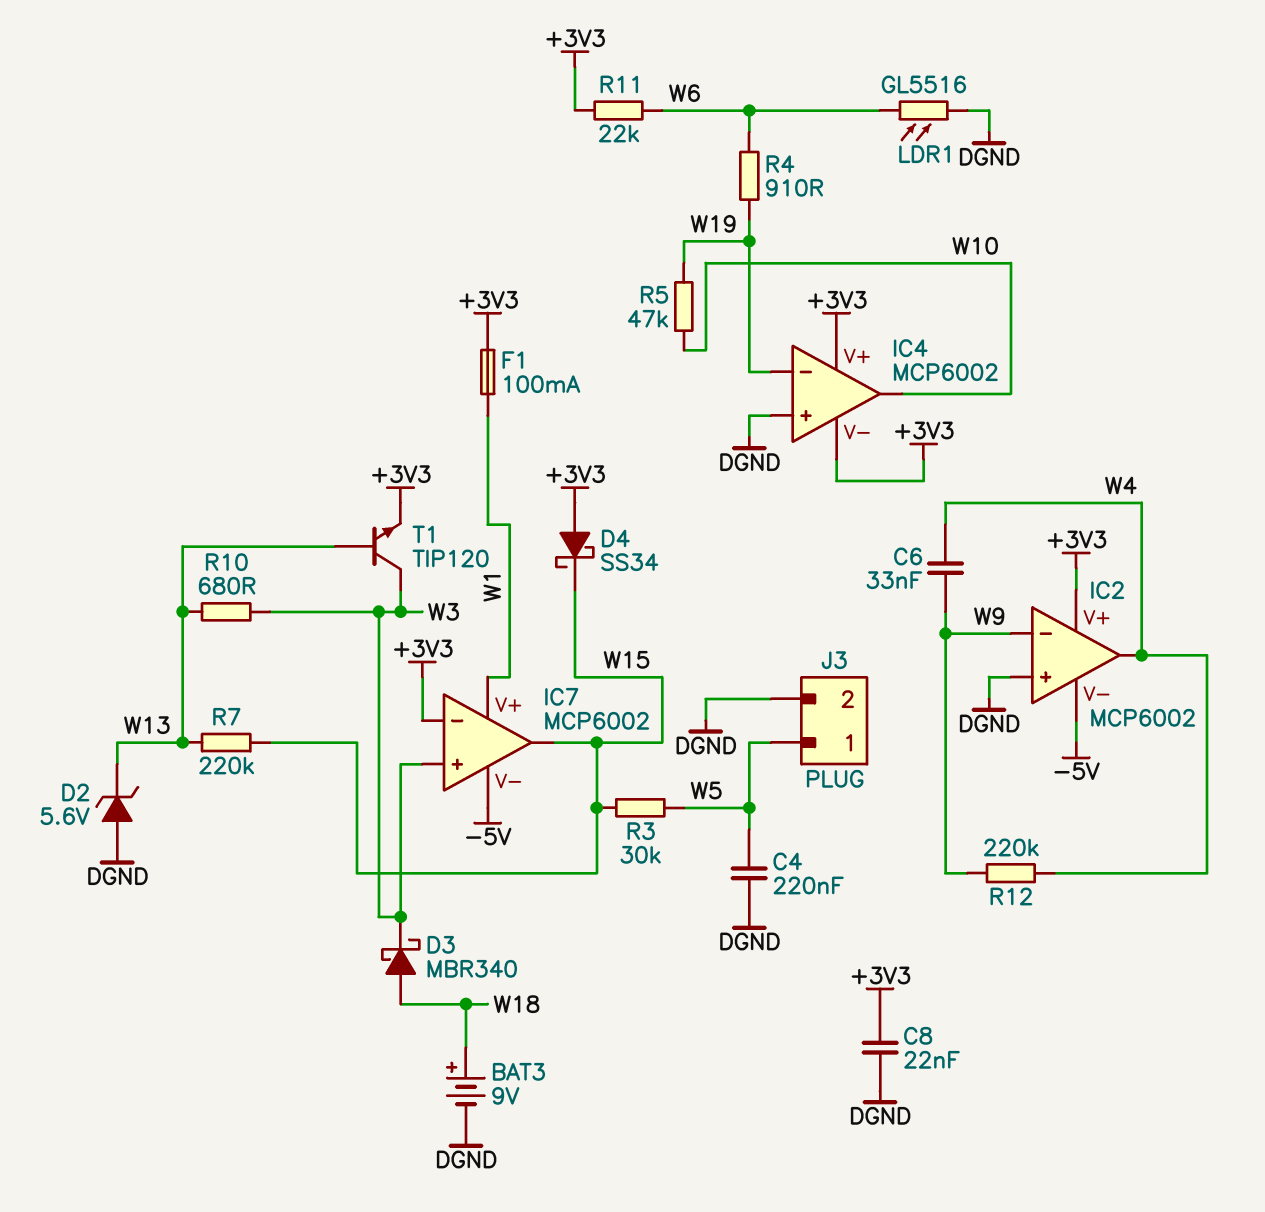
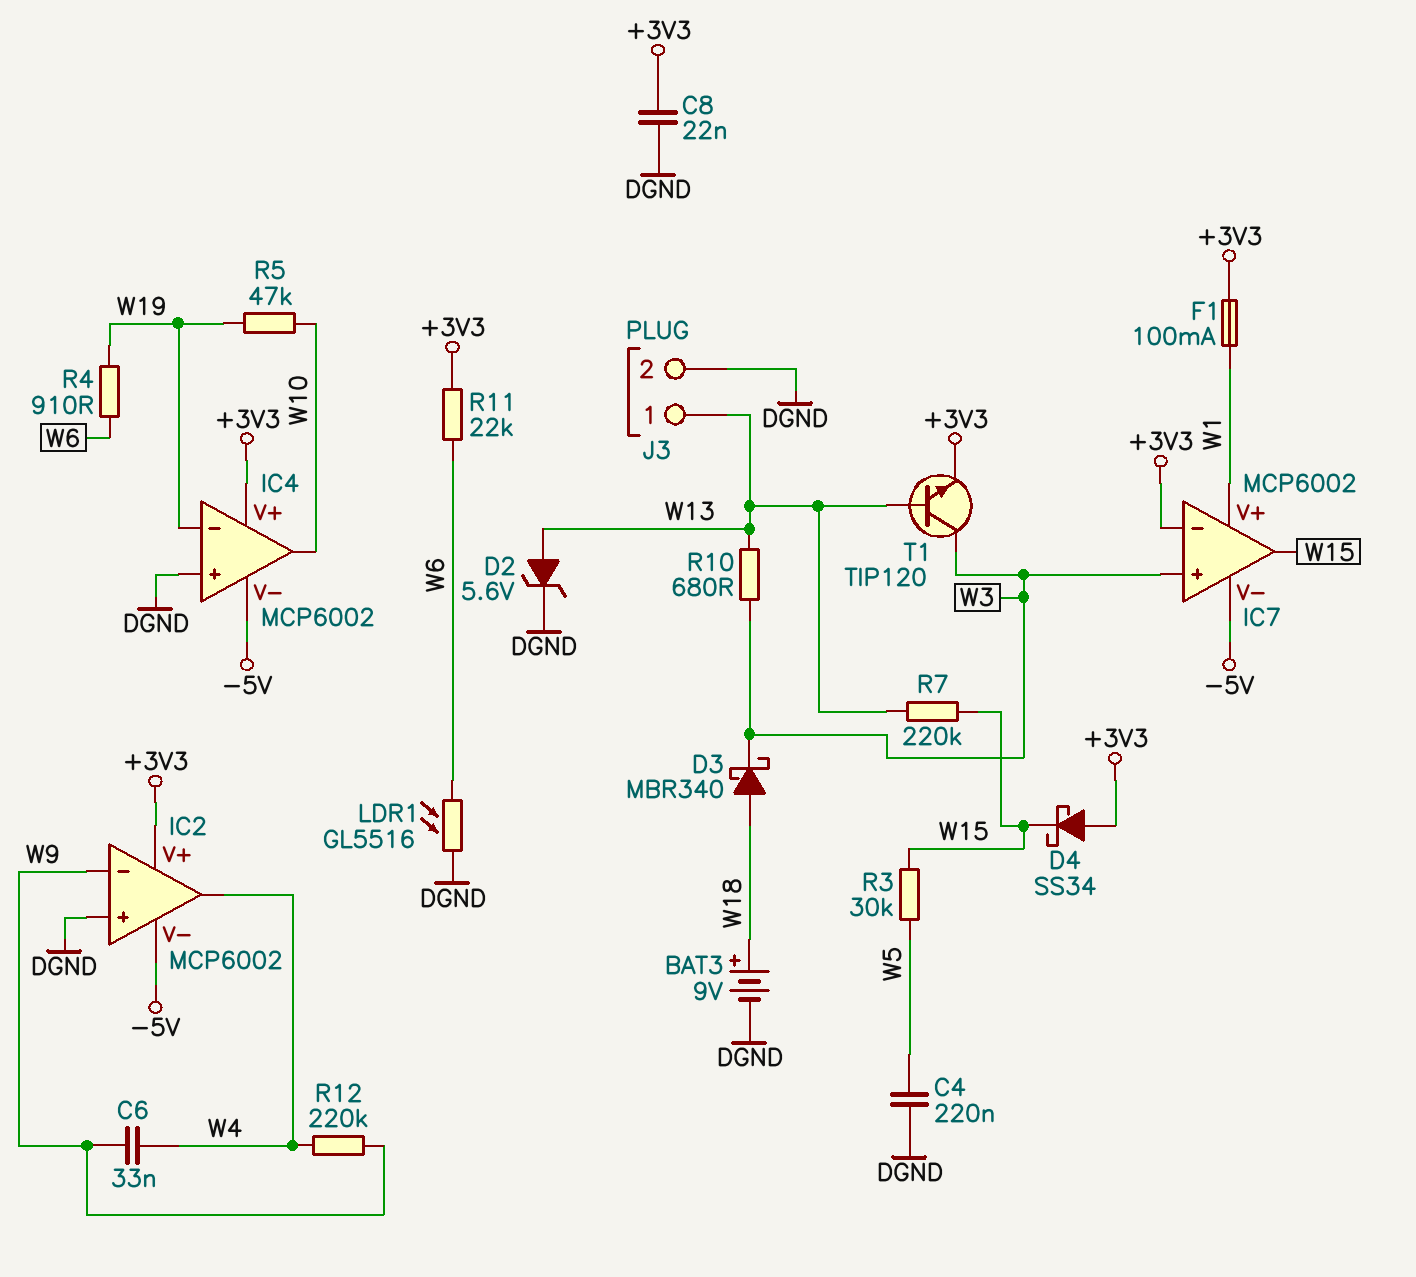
D2: zener 5.6V (A DGND, K W13) -> zener 5.6V (A W13, K DGND)
IC4 pin V-: +3V3 -> -5V
J3 pin 1: W5 -> W13

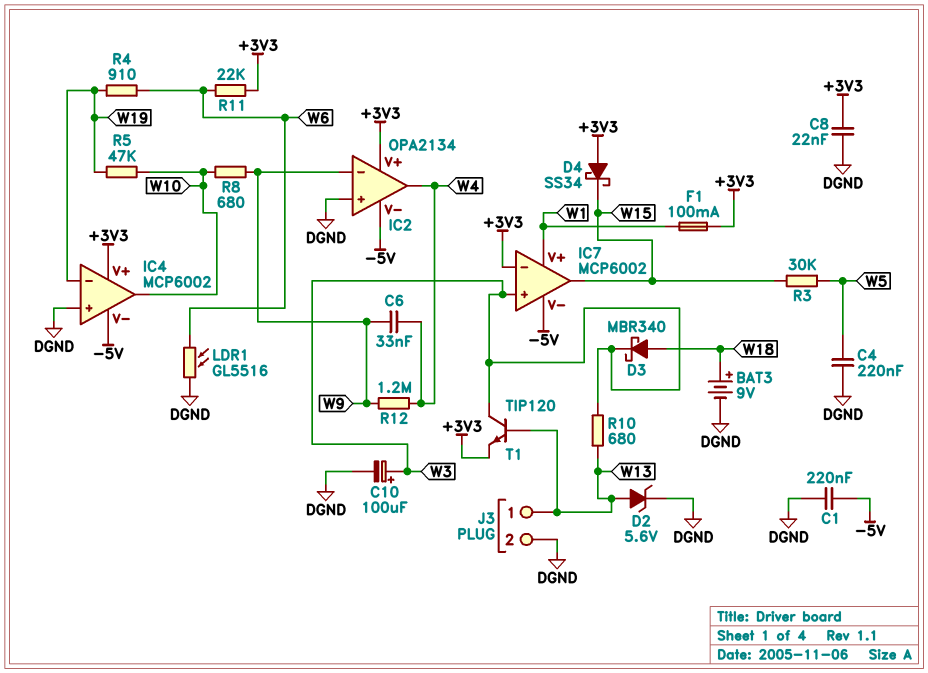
C1: none -> 220nF (-5V, DGND)
C10: none -> 100uF (plus W3, minus DGND)
IC2: MCP6002 -> OPA2134
R7: 220k (W13, W15) -> none
R8: none -> 680 (W9, W10)
R12: 220k (W4, W9) -> 1.2M (W4, W9)

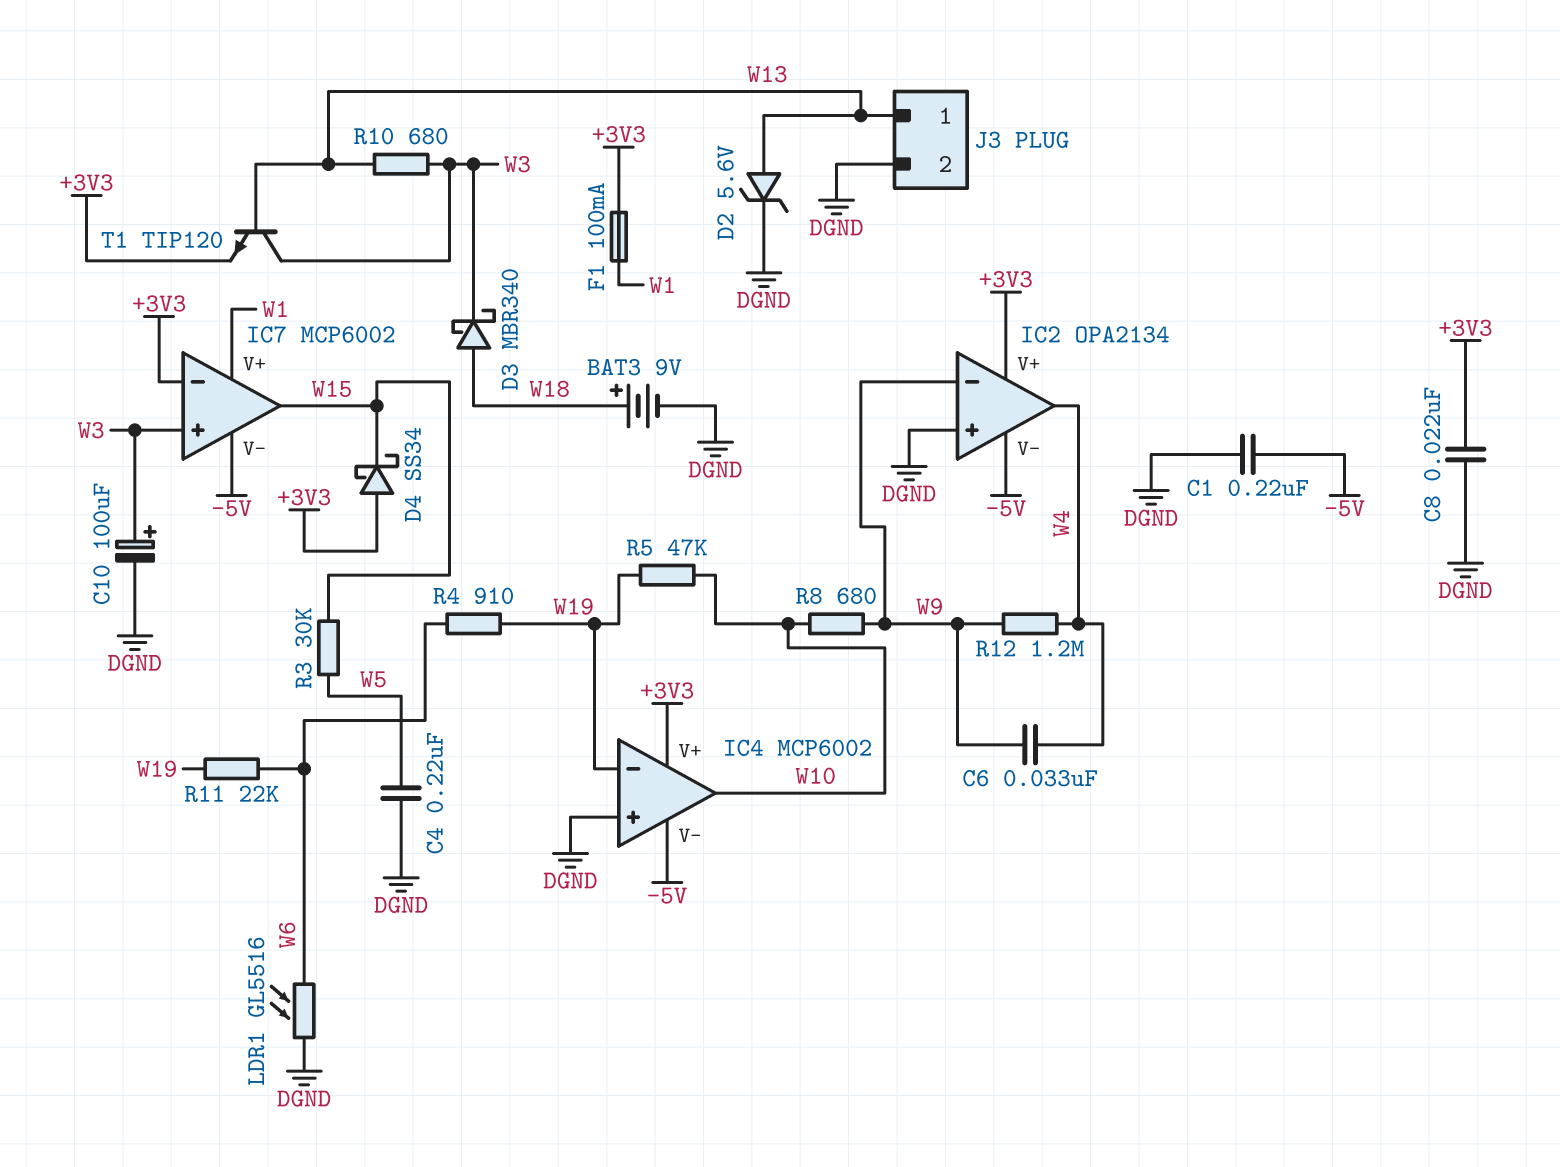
R11: 22k (+3V3, W6) -> 22k (W6, W19)

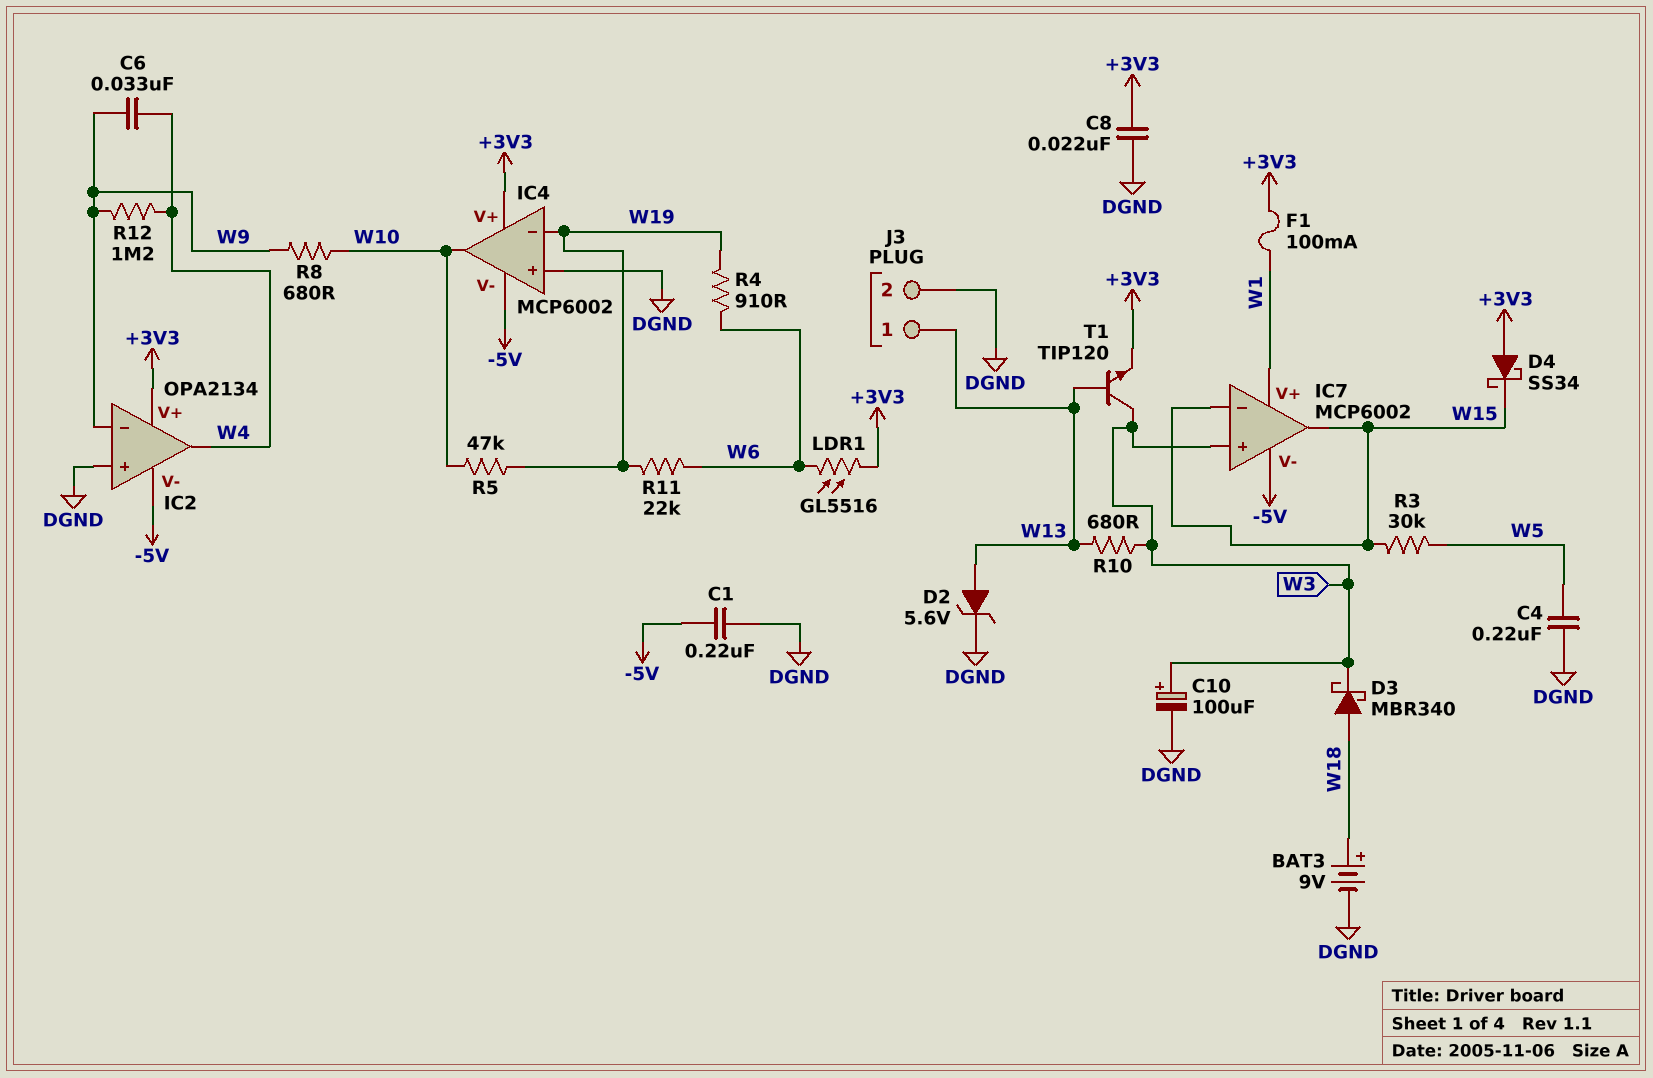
IC7 pin in-: +3V3 -> W15
LDR1: GL5516 (DGND, W6) -> GL5516 (+3V3, W6)

